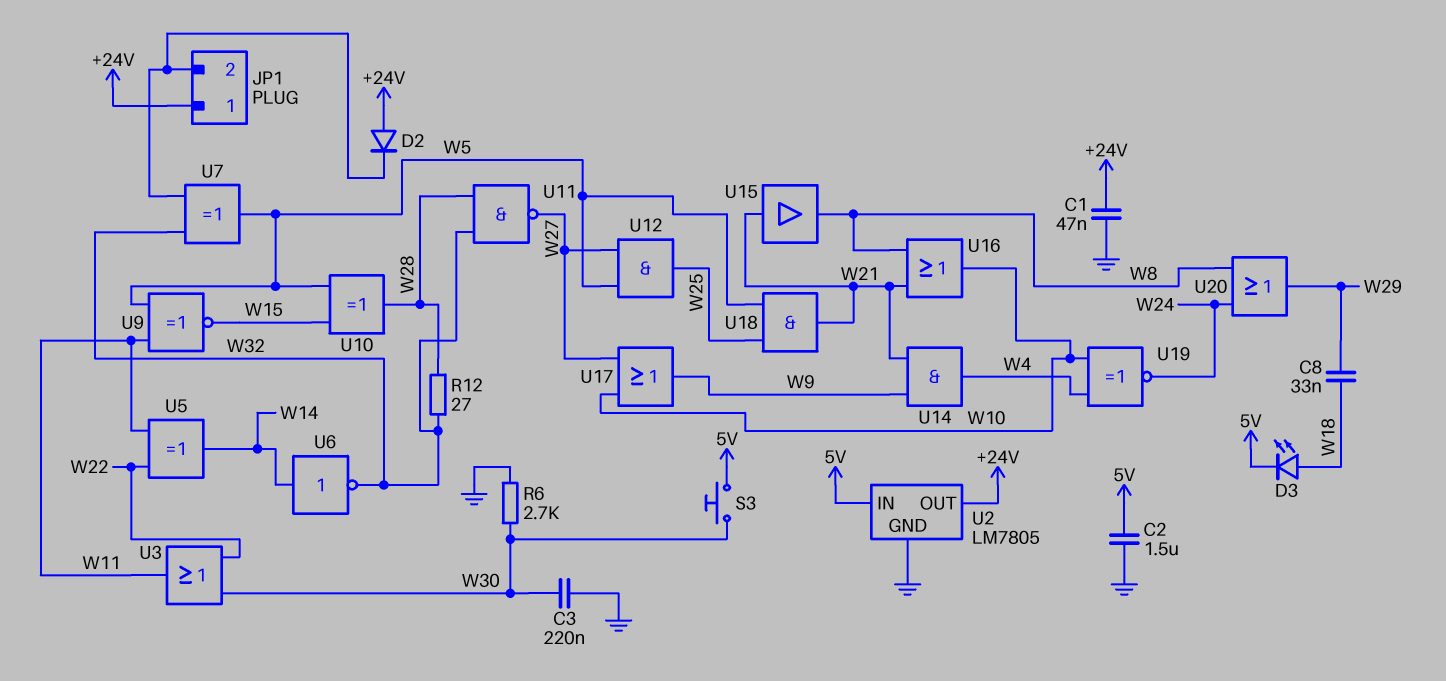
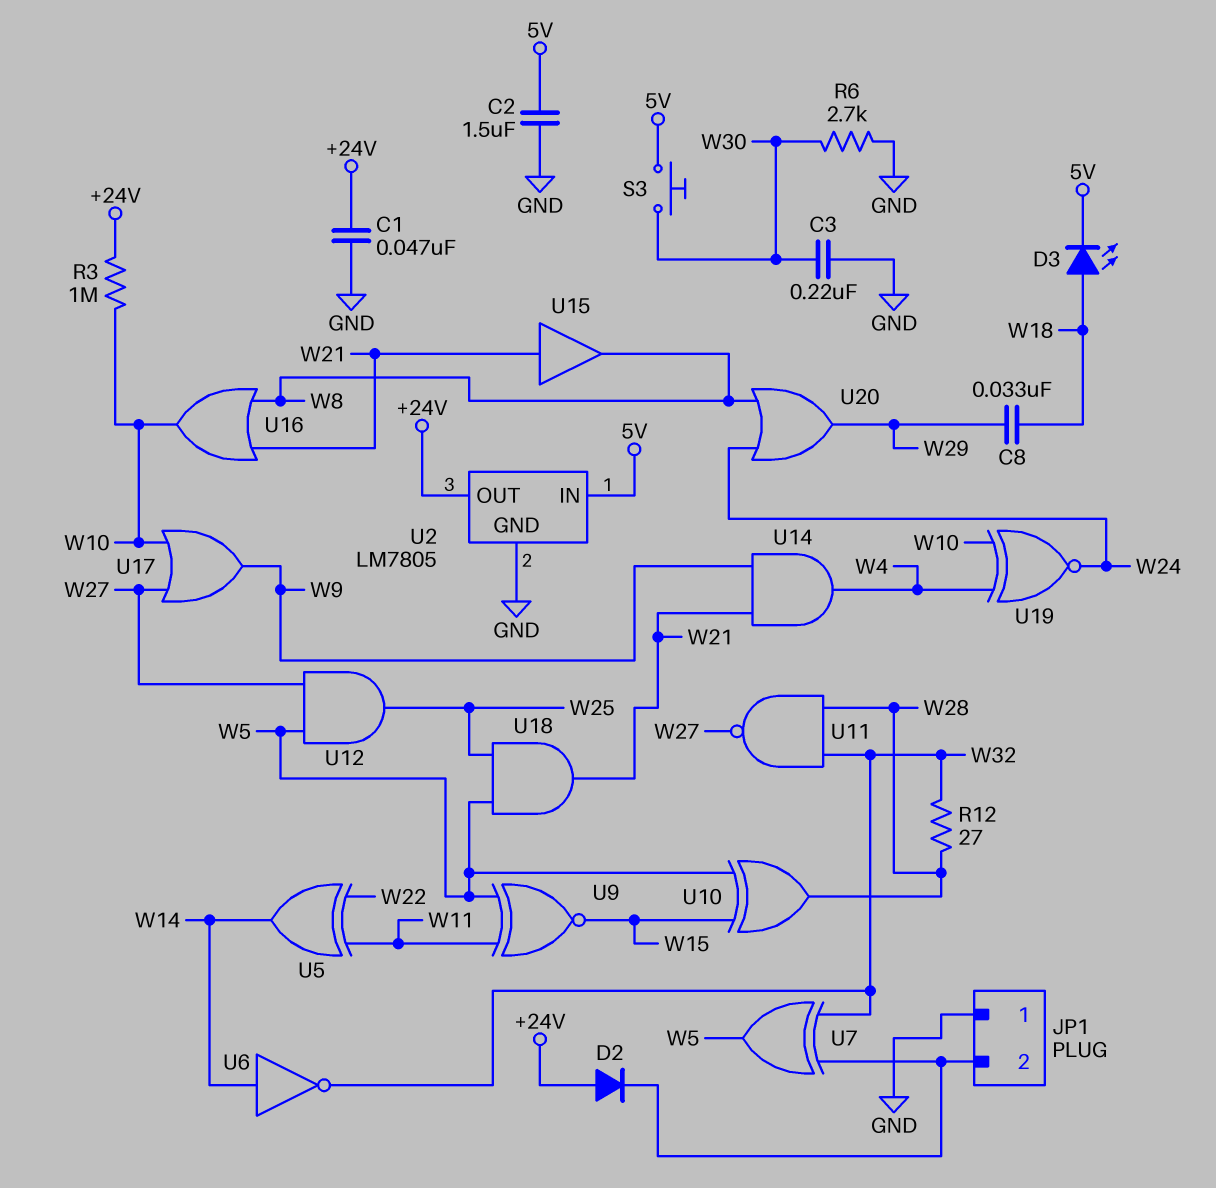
JP1 pin 1: +24V -> GND
R3: none -> 1M (+24V, W10)
U3: OR (in W22, in W30, out W11) -> none

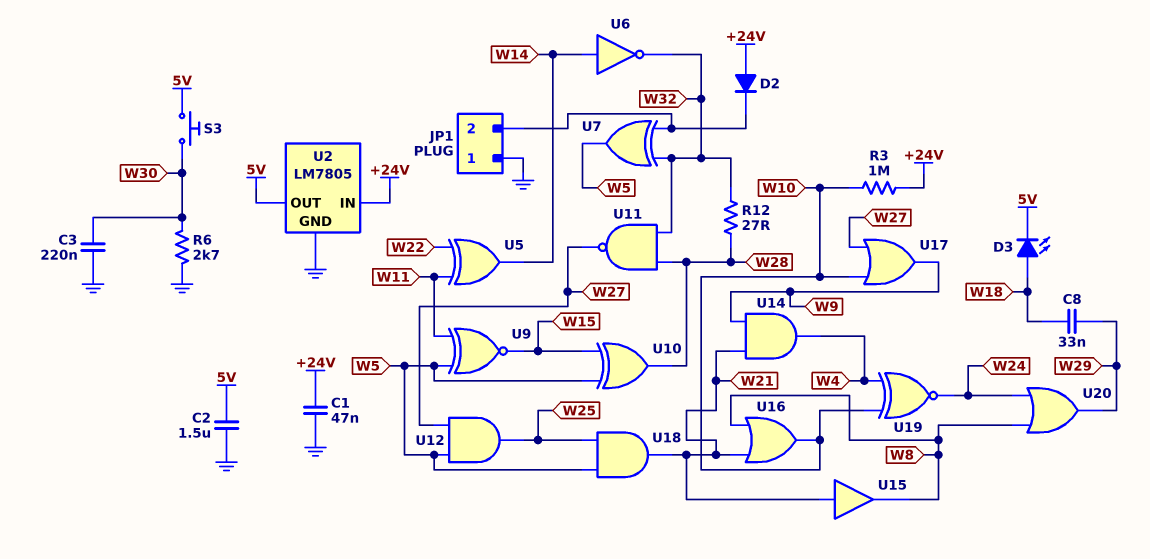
U2 pin IN: 5V -> +24V
U2 pin OUT: +24V -> 5V

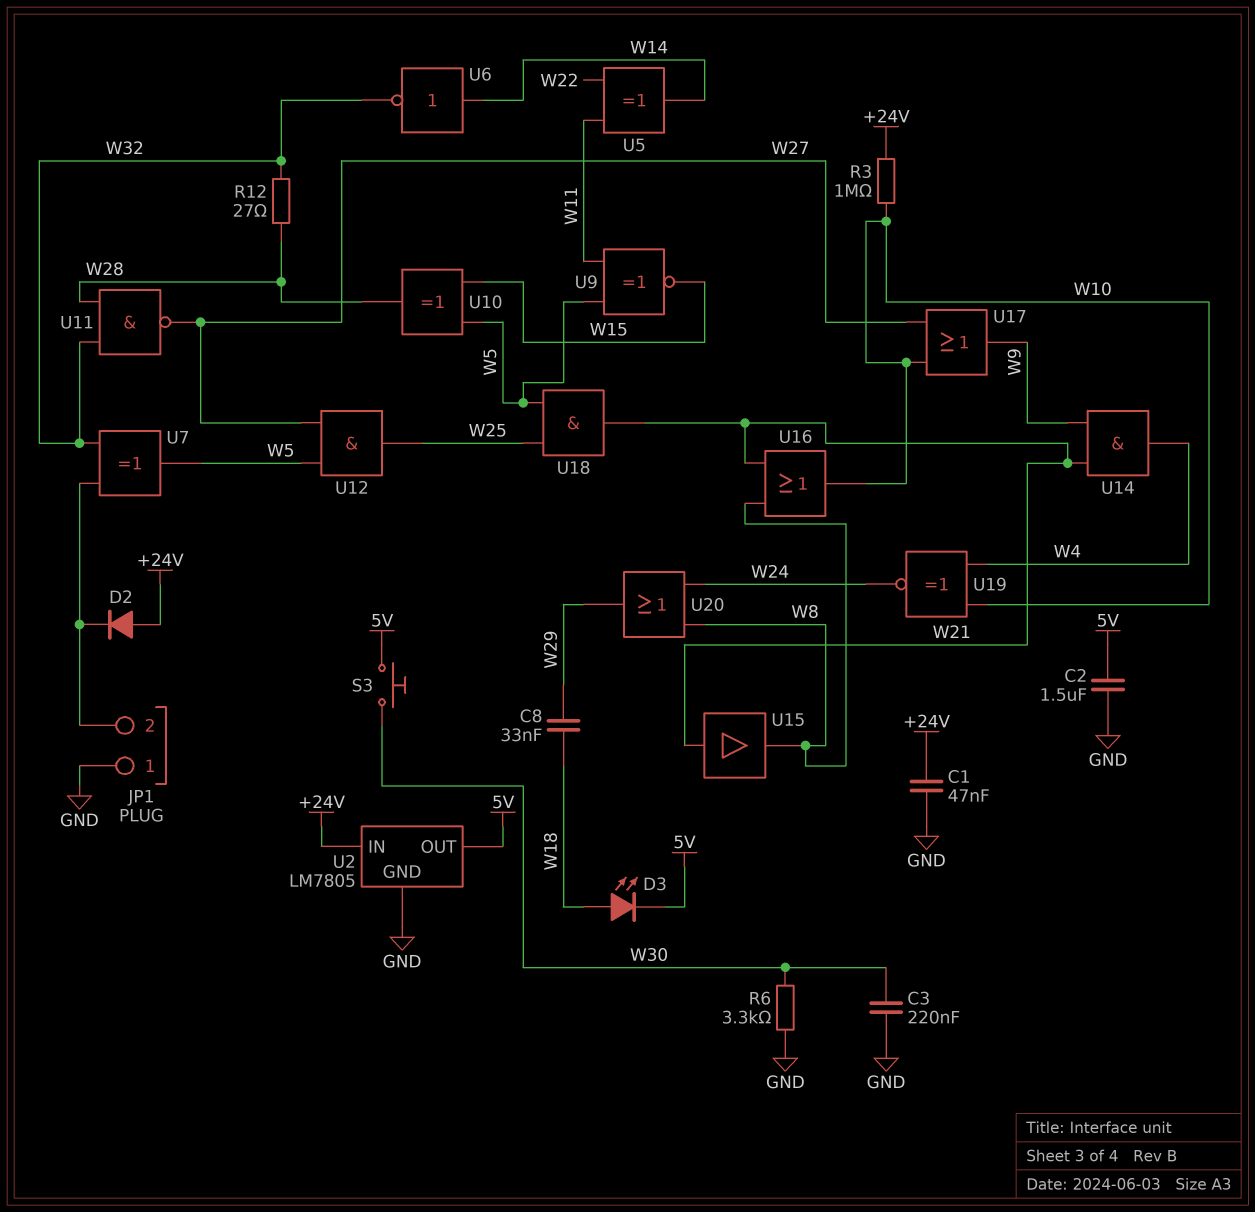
R6: 2.7k (GND, W30) -> 3.3k (GND, W30)

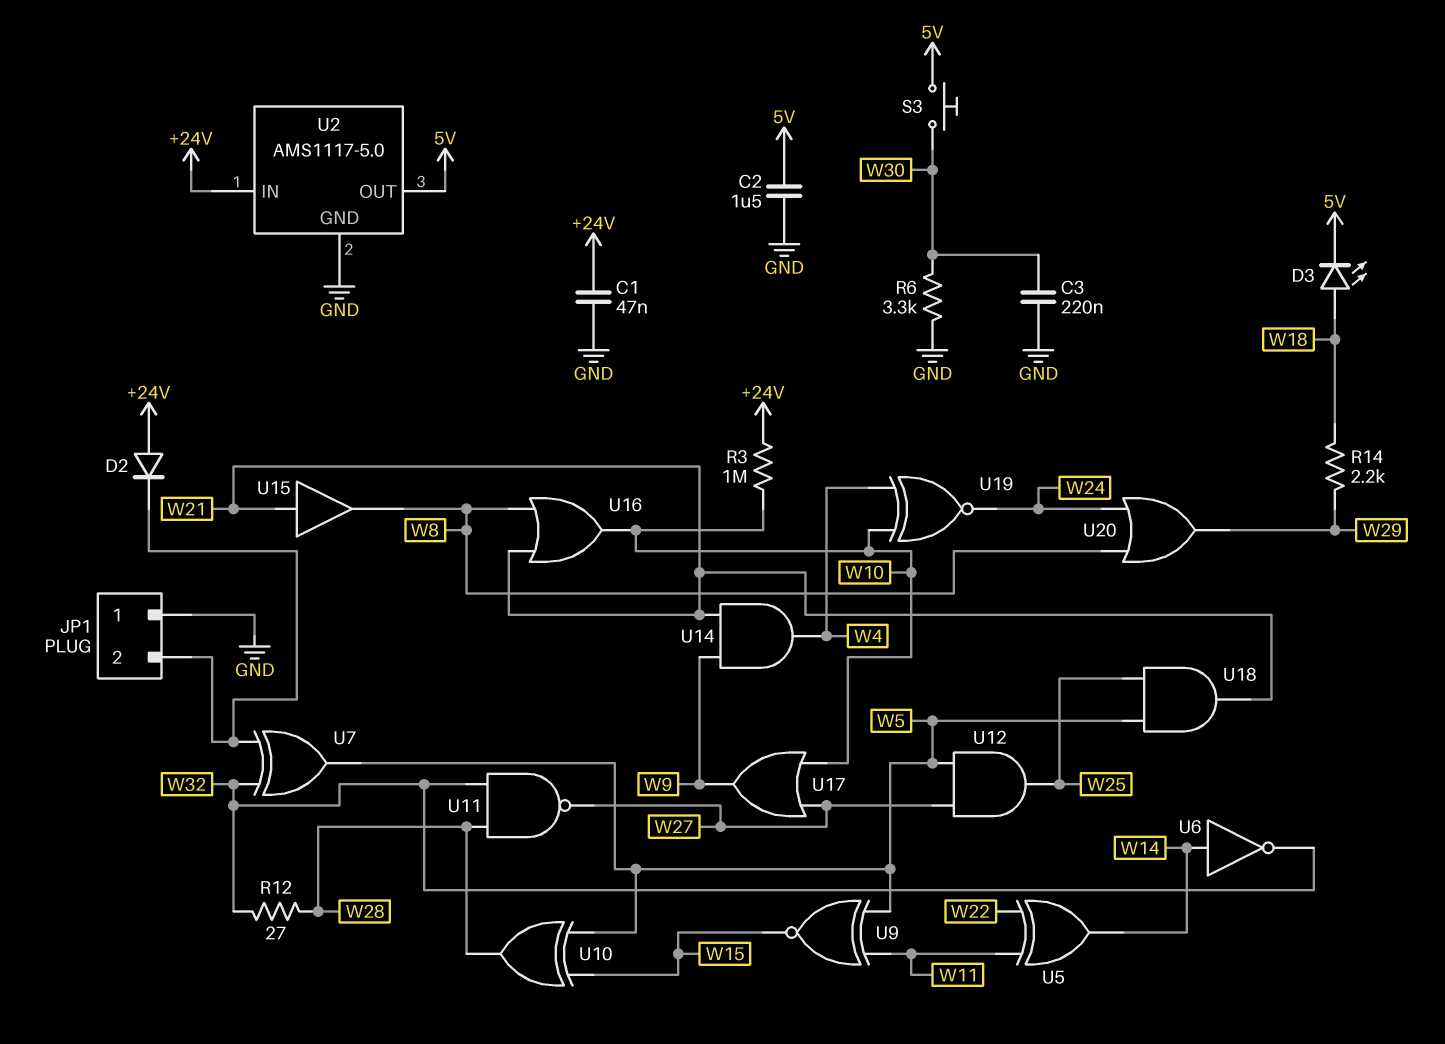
C8: 33nF (W18, W29) -> none
R14: none -> 2.2k (W18, W29)
U2: LM7805 -> AMS1117-5.0

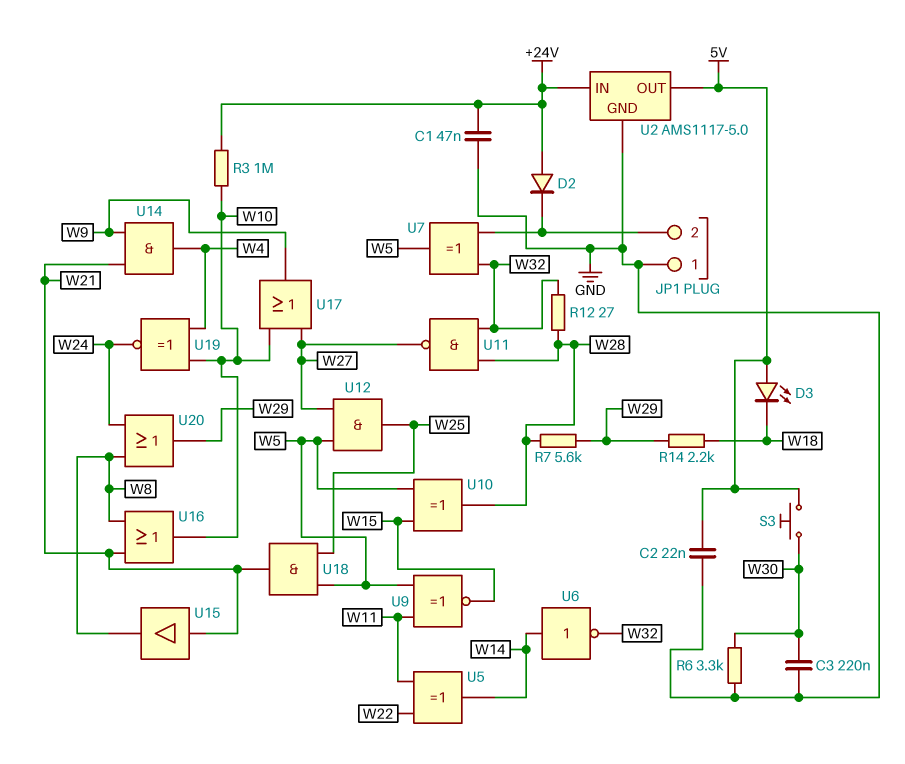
C2: 1.5uF (5V, GND) -> 22nF (5V, GND)
D3: LED (A W18, K 5V) -> LED (A 5V, K W18)
R7: none -> 5.6k (W28, W29)

